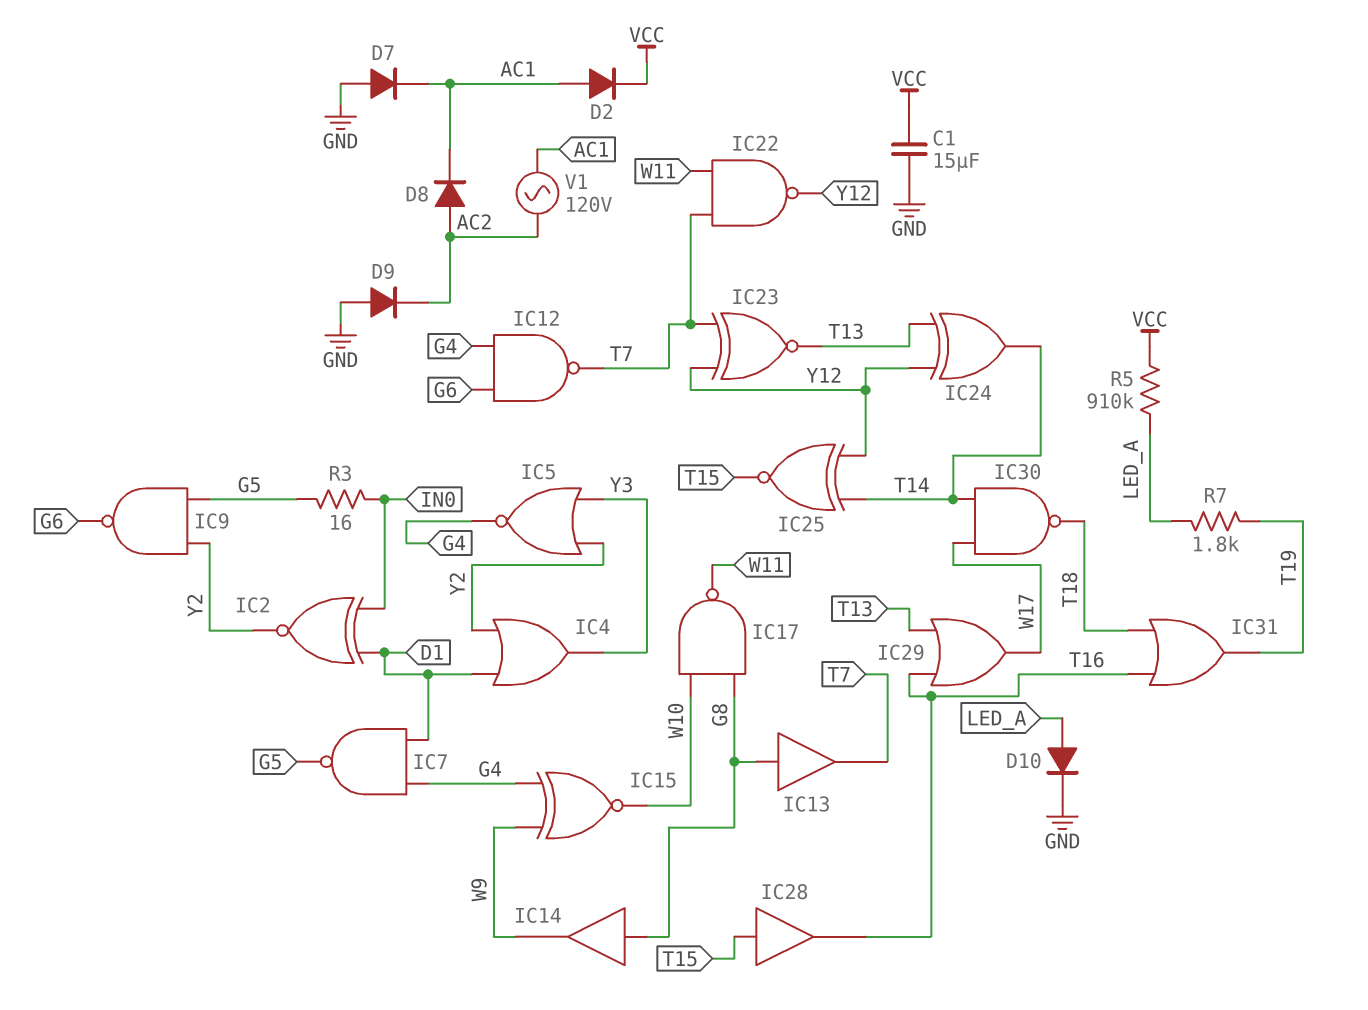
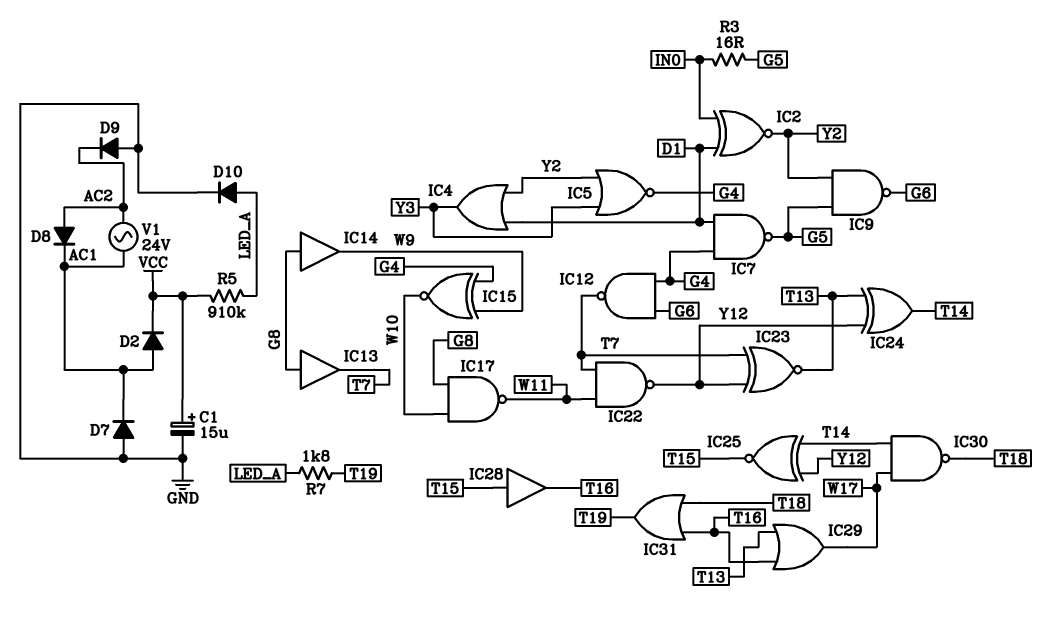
C1: 15uF (GND, VCC) -> 15uF (plus VCC, minus GND)
V1: AC 120V (AC1, AC2) -> AC 24V (AC1, AC2)

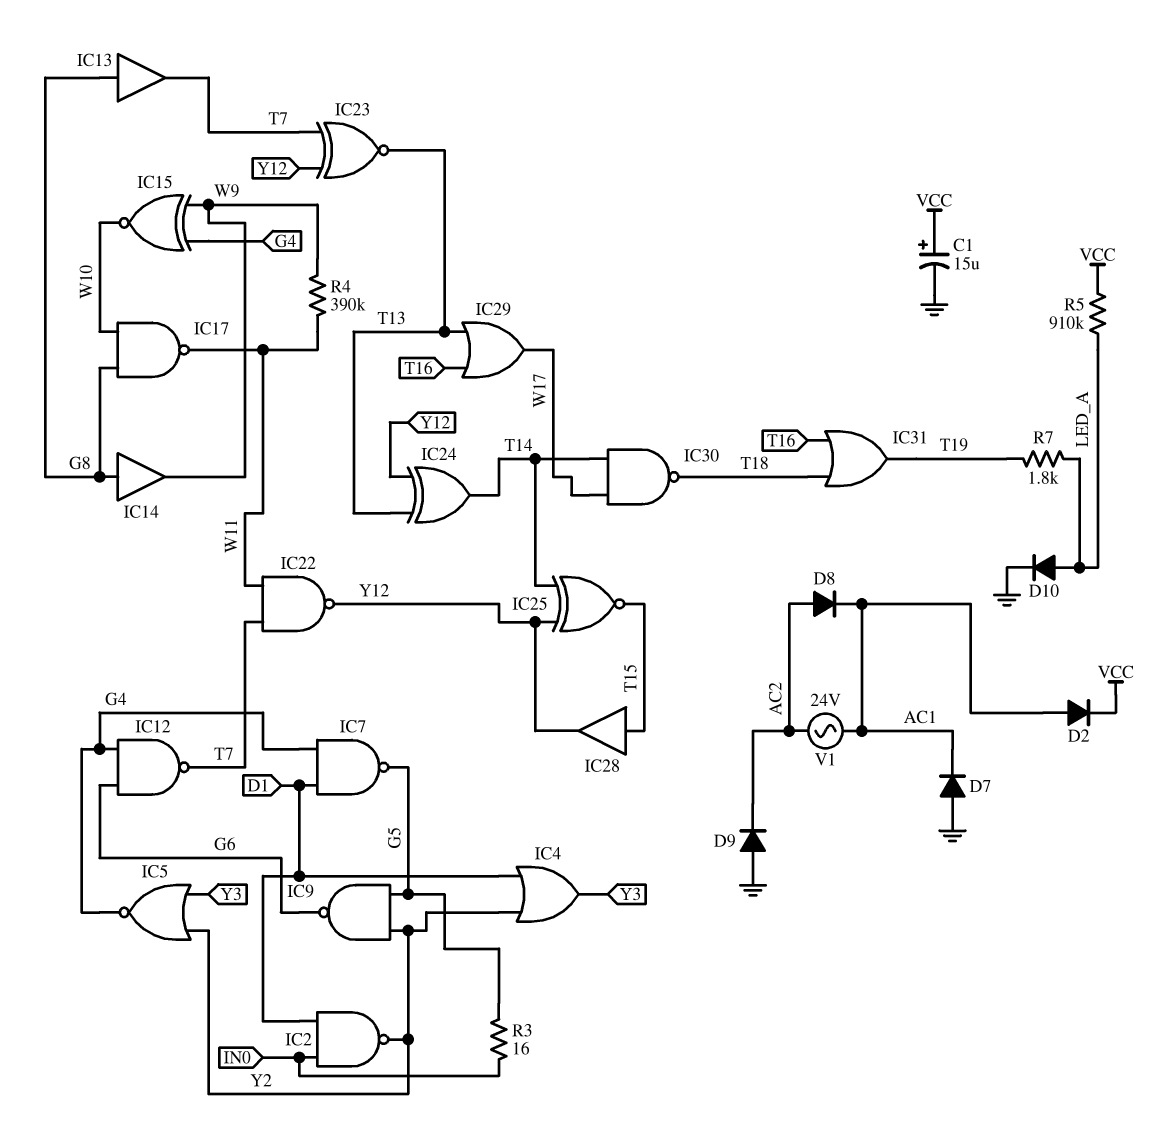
IC2: XNOR (in D1, in IN0, out Y2) -> NAND (in D1, in IN0, out Y2)
IC28: buffer (in T15, out T16) -> buffer (in T15, out Y12)
R4: none -> 390k (W9, W11)

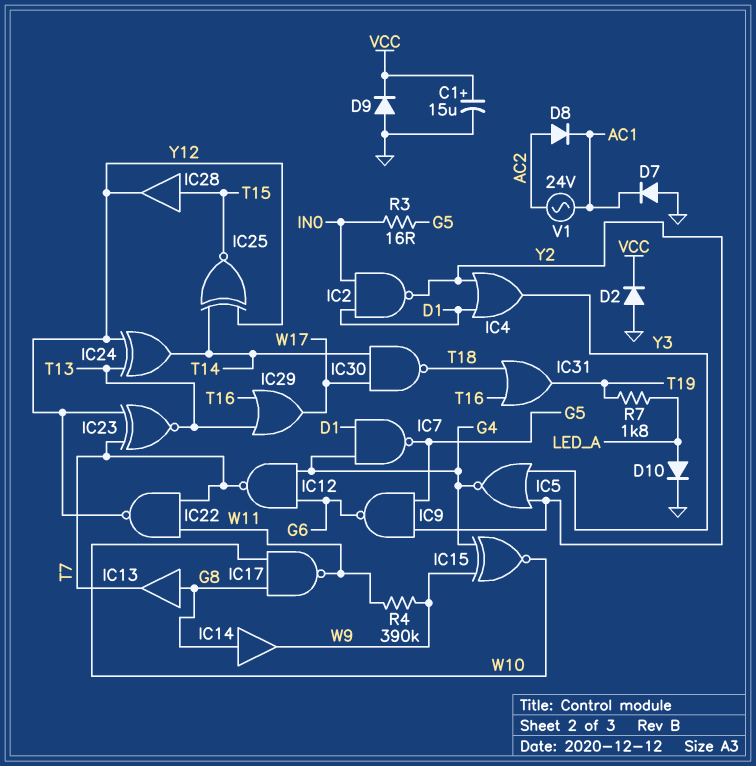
D2: diode (A AC1, K VCC) -> diode (A GND, K VCC)
D9: diode (A GND, K AC2) -> diode (A GND, K VCC)
R5: 910k (LED_A, VCC) -> none

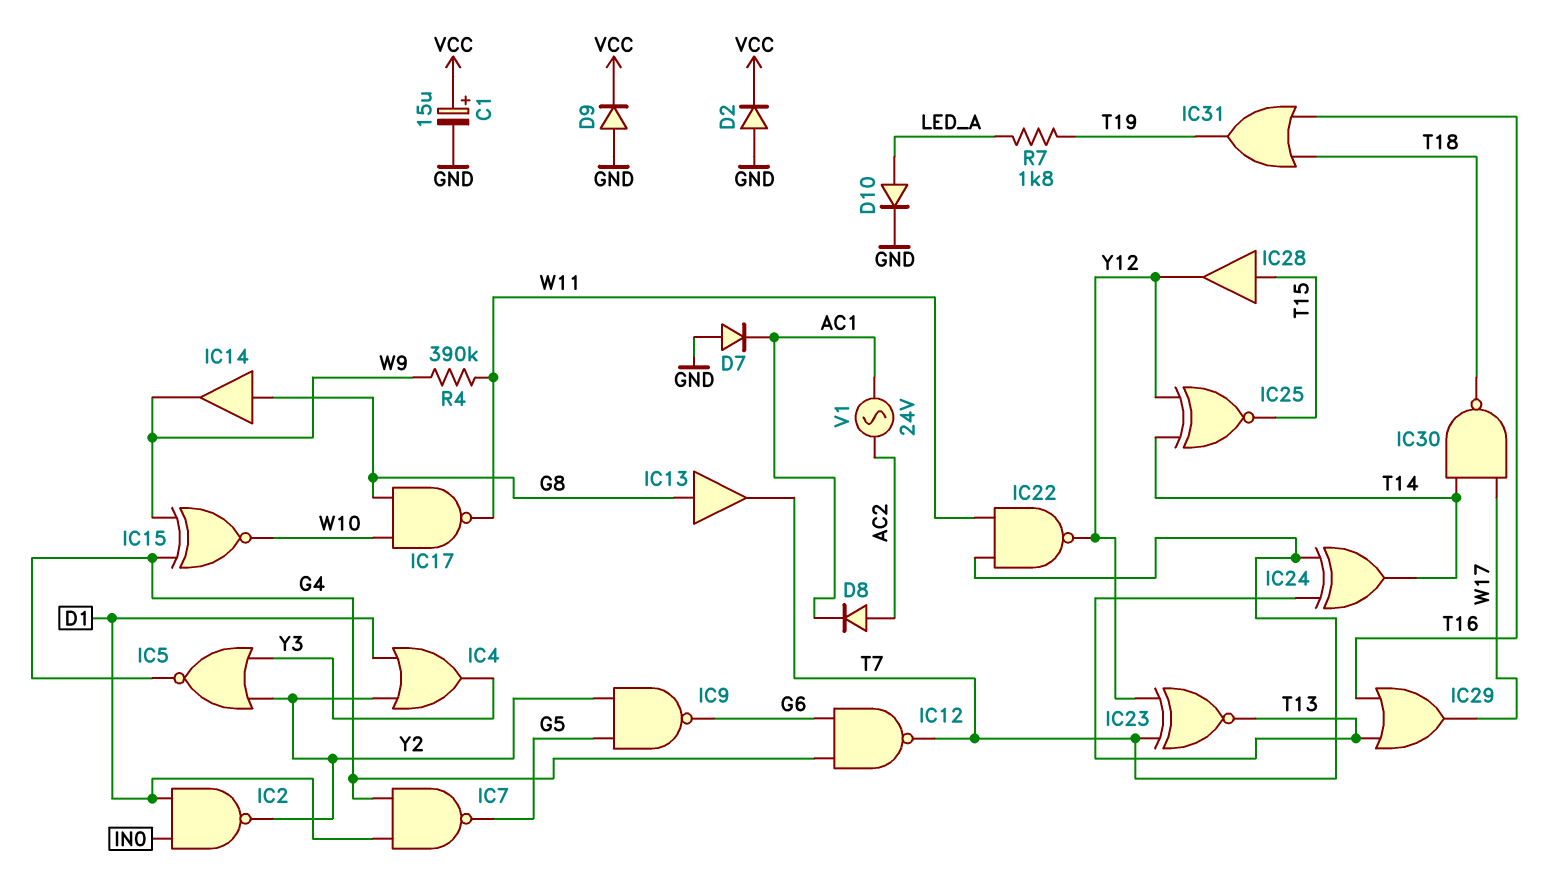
IC24: XOR (in T13, in Y12, out T14) -> XOR (in T7, in T13, out T14)
R3: 16 (G5, IN0) -> none

